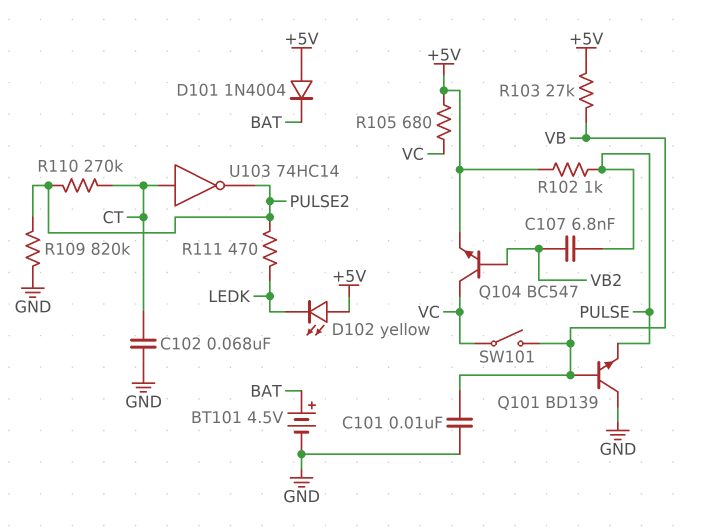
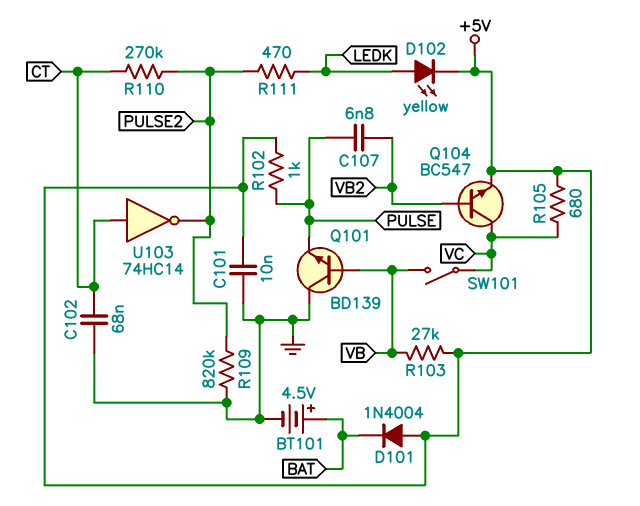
C101: 10nF (GND, VB) -> 10nF (+5V, GND)
D102: LED yellow (A +5V, K LEDK) -> LED yellow (A LEDK, K +5V)

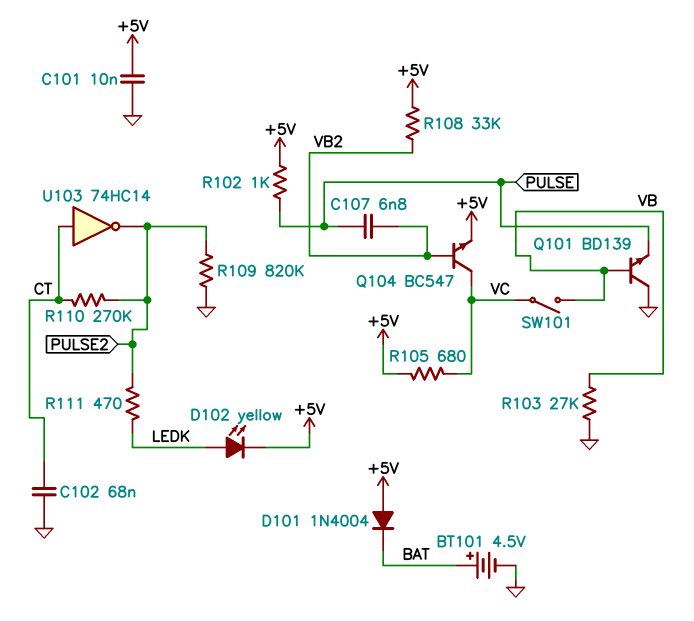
R103: 27k (+5V, VB) -> 27k (GND, VB)
R108: none -> 33k (+5V, VB2)

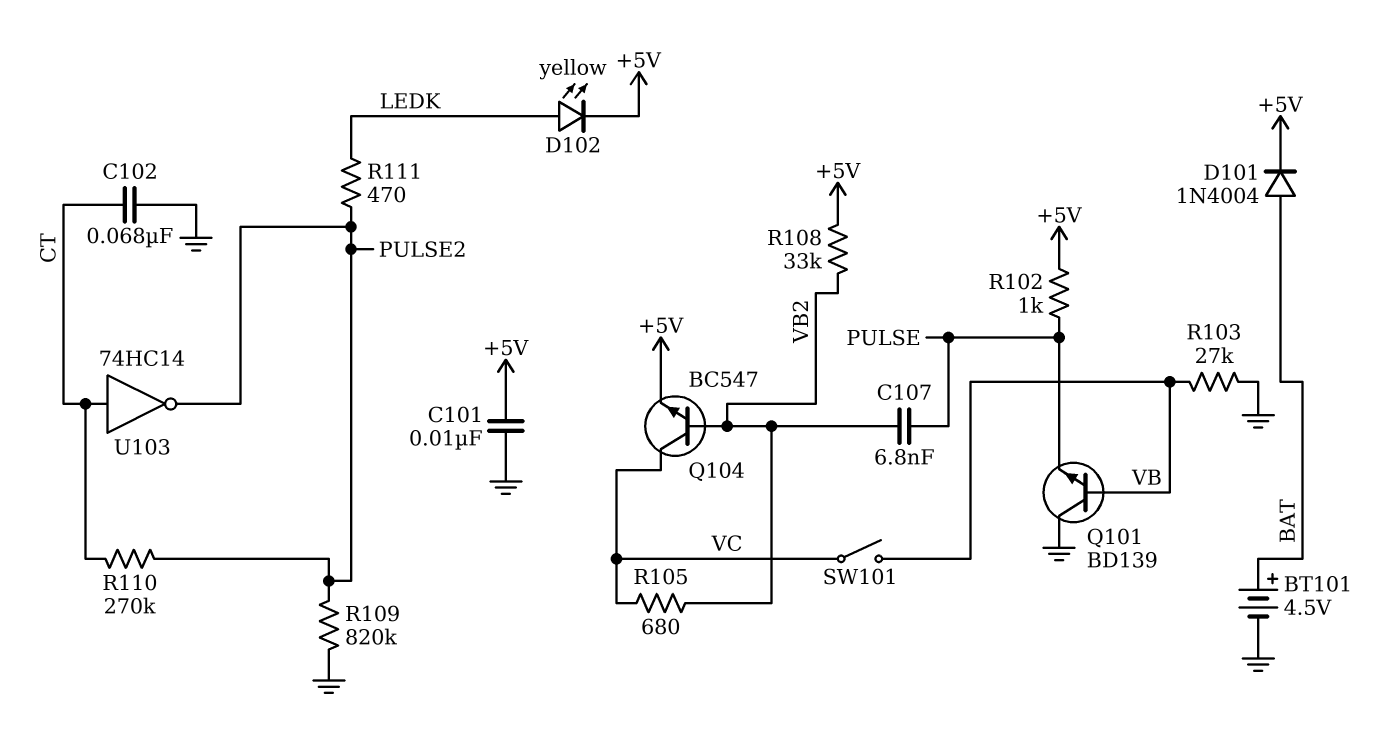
D101: diode 1N4004 (A +5V, K BAT) -> diode 1N4004 (A BAT, K +5V)
R105: 680 (+5V, VC) -> 680 (VB2, VC)

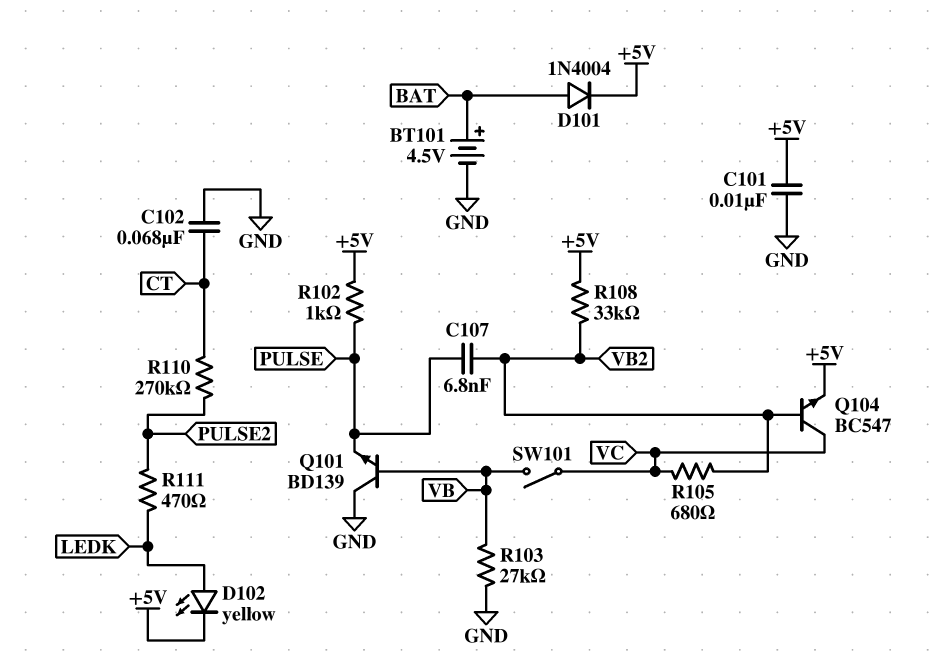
R109: 820k (GND, PULSE2) -> none
U103: NOT 74HC14 (in CT, out PULSE2) -> none

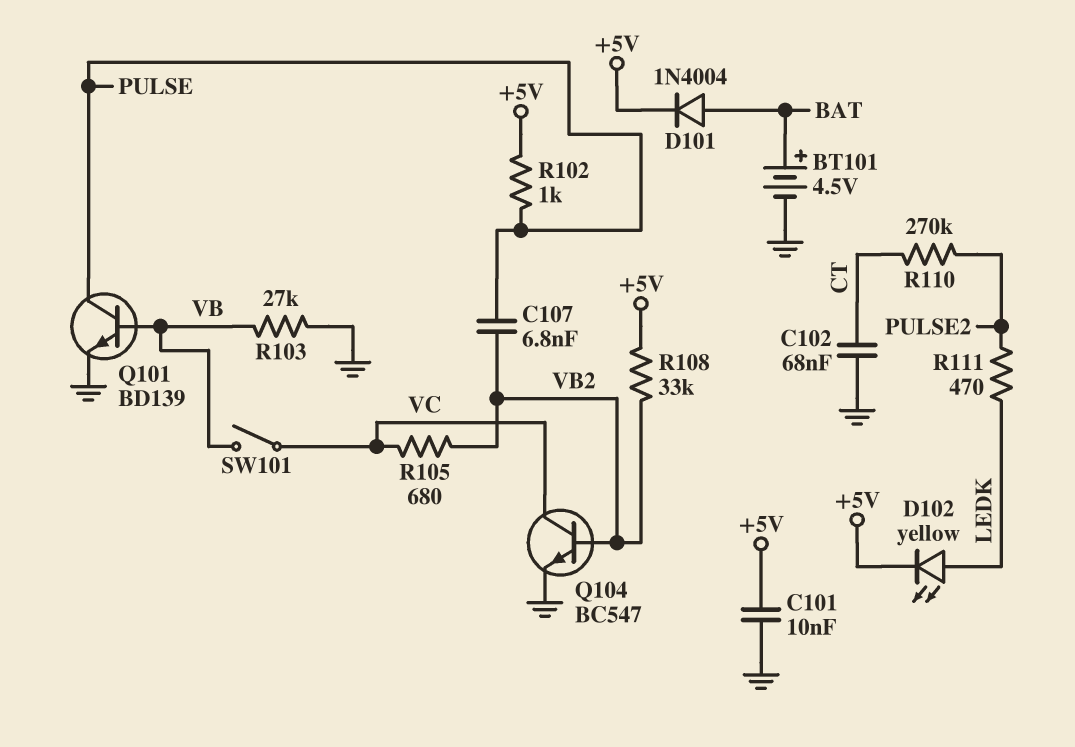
Q101: NPN BD139 (B VB, C GND, E PULSE) -> NPN BD139 (B VB, C PULSE, E GND)
Q104: NPN BC547 (B VB2, C VC, E +5V) -> NPN BC547 (B VB2, C VC, E GND)

